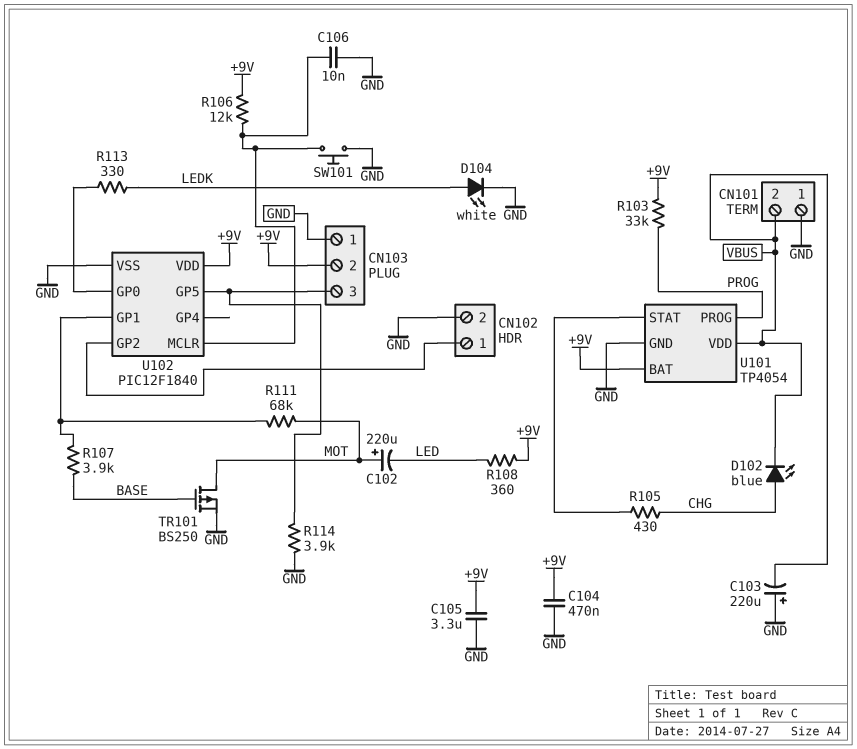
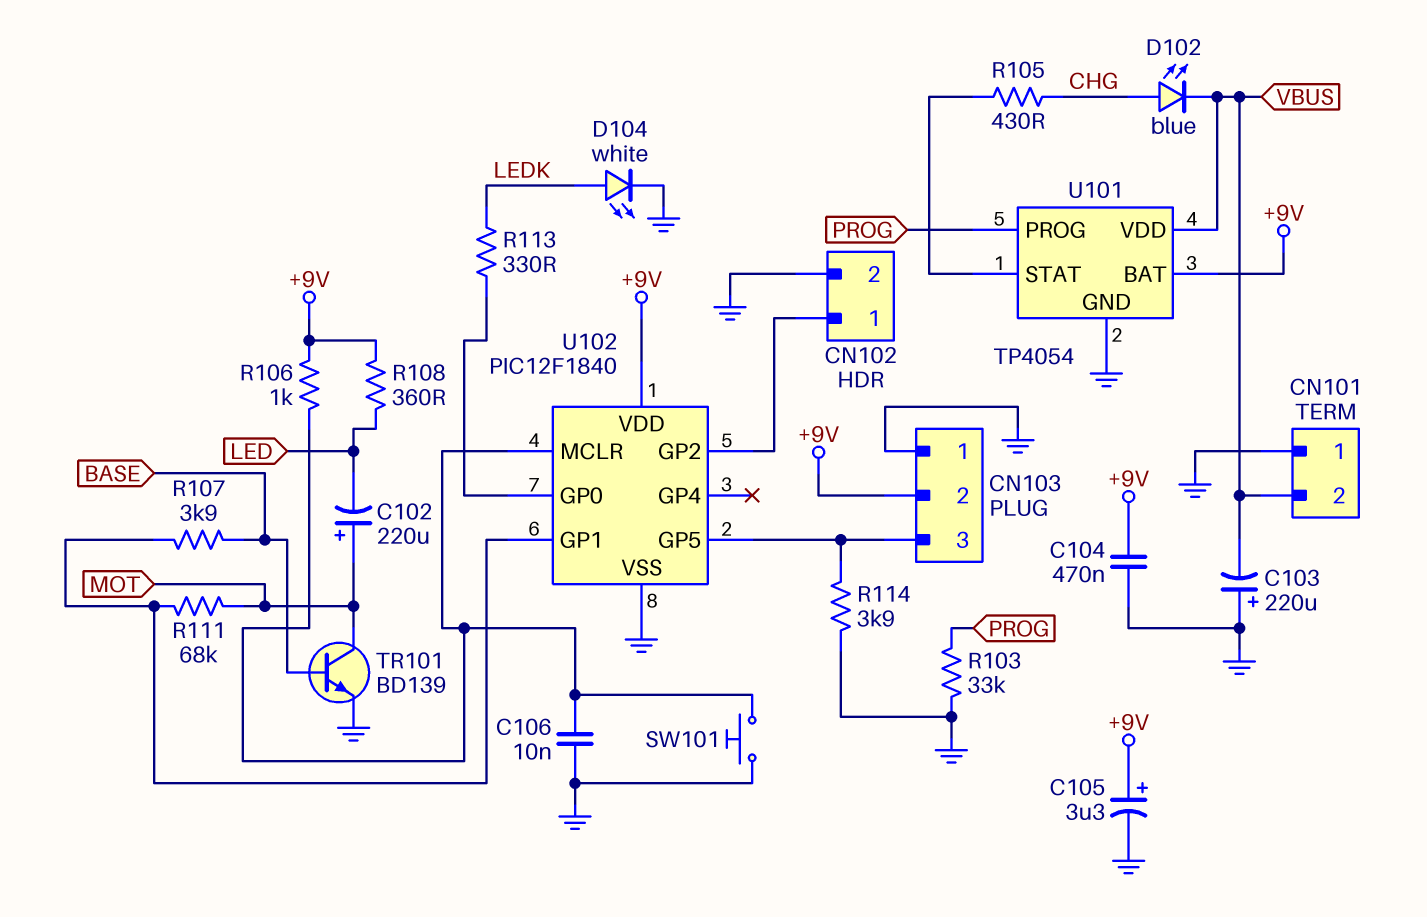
C105: 3.3uF (+9V, GND) -> 3.3uF (plus +9V, minus GND)
R103: 33k (+9V, PROG) -> 33k (GND, PROG)
R106: 12k (+9V, U102/MCLR) -> 1k (+9V, U102/MCLR)
TR101: PMOS BS250 (G BASE, D MOT, S GND) -> NPN BD139 (B BASE, C MOT, E GND)

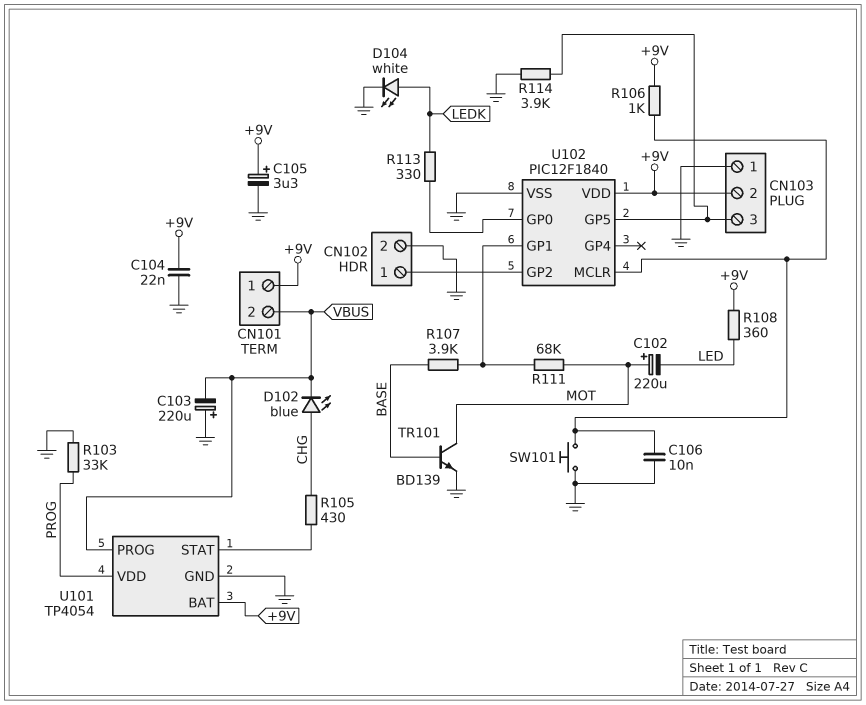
C104: 470nF (+9V, GND) -> 22nF (+9V, GND)
CN101 pin 1: GND -> +9V
U101 pin PROG: PROG -> VBUS
U101 pin VDD: VBUS -> PROG

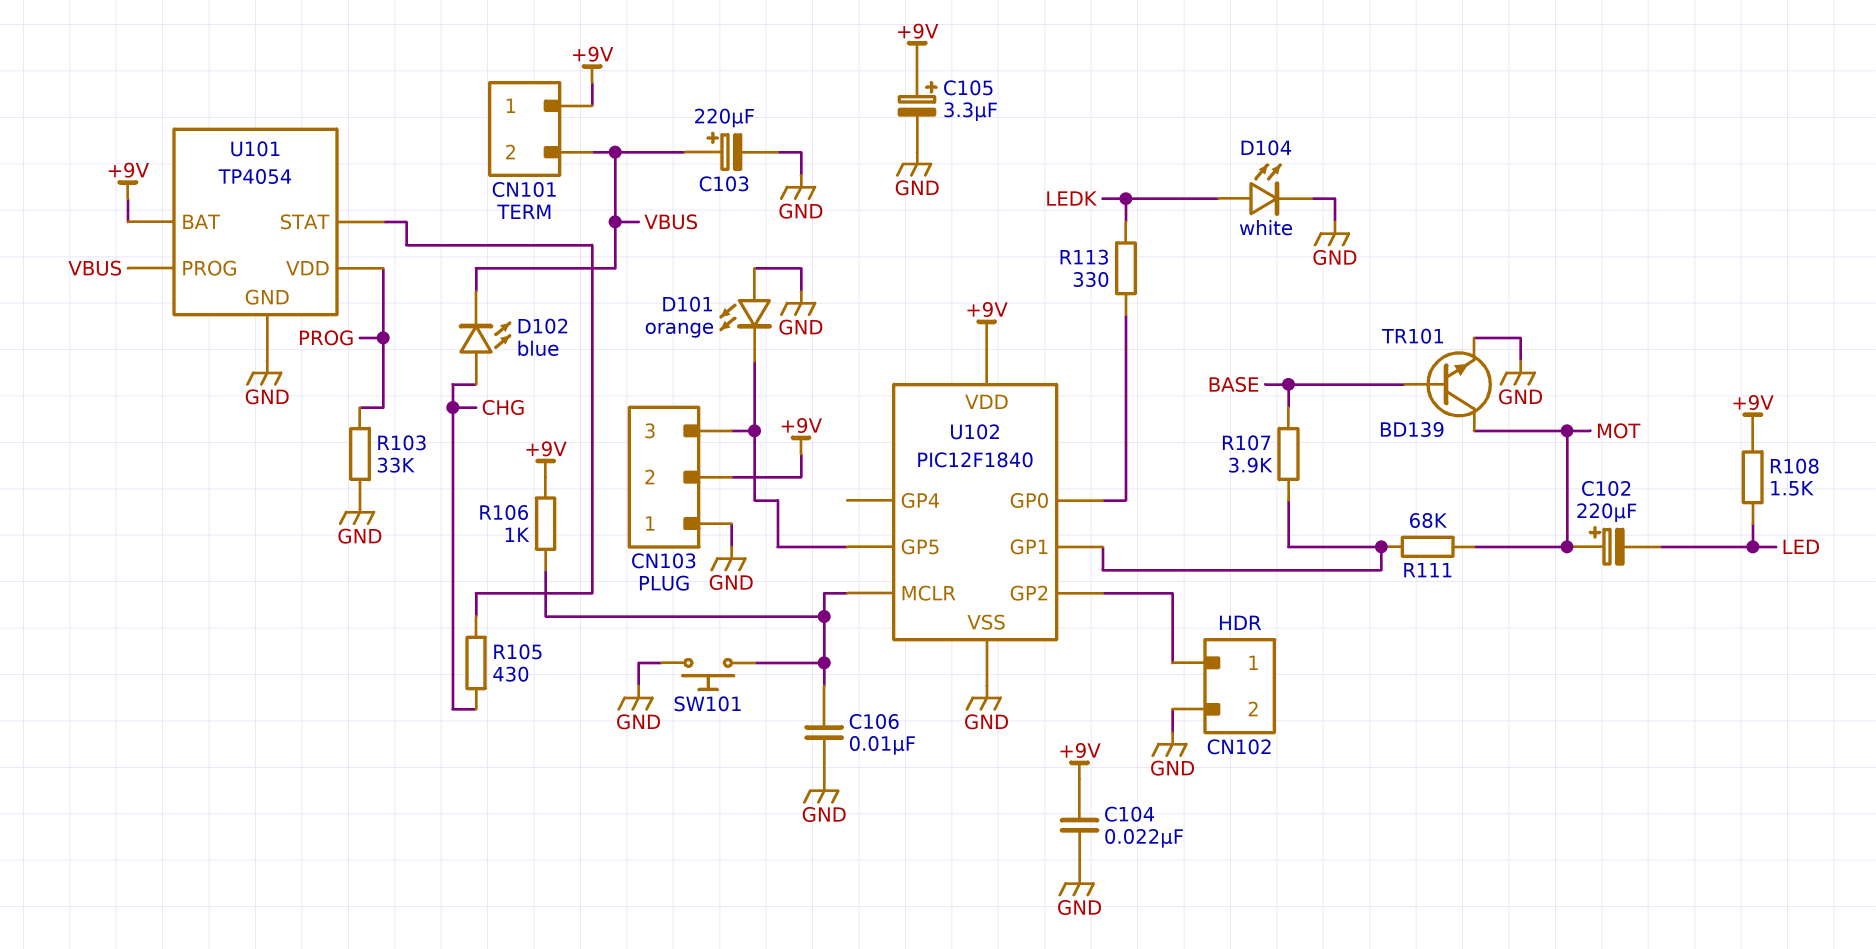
C103: 220uF (plus GND, minus VBUS) -> 220uF (plus VBUS, minus GND)
D101: none -> LED orange (A GND, K CN103/3)
R108: 360 (+9V, LED) -> 1.5k (+9V, LED)
R114: 3.9k (CN103/3, GND) -> none

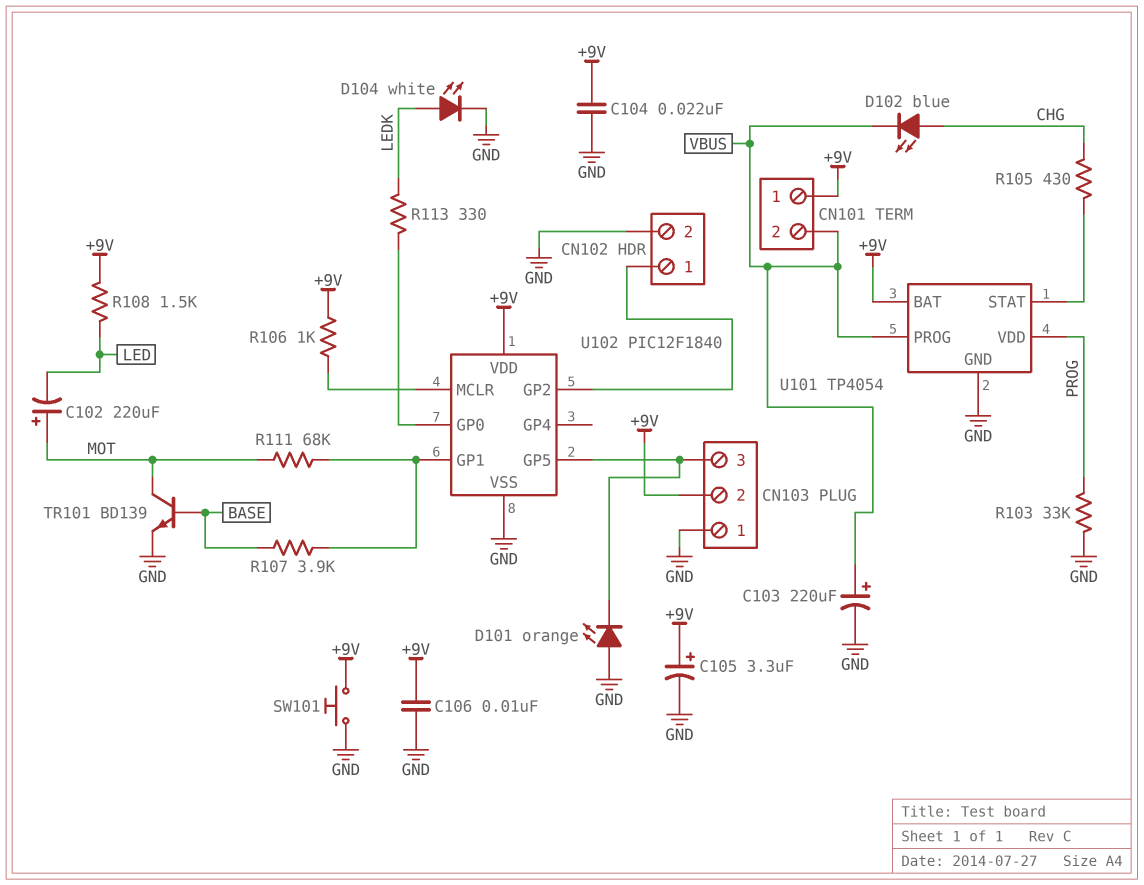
C106: 10nF (GND, U102/MCLR) -> 10nF (+9V, GND)
SW101: button (GND, U102/MCLR) -> button (+9V, GND)

